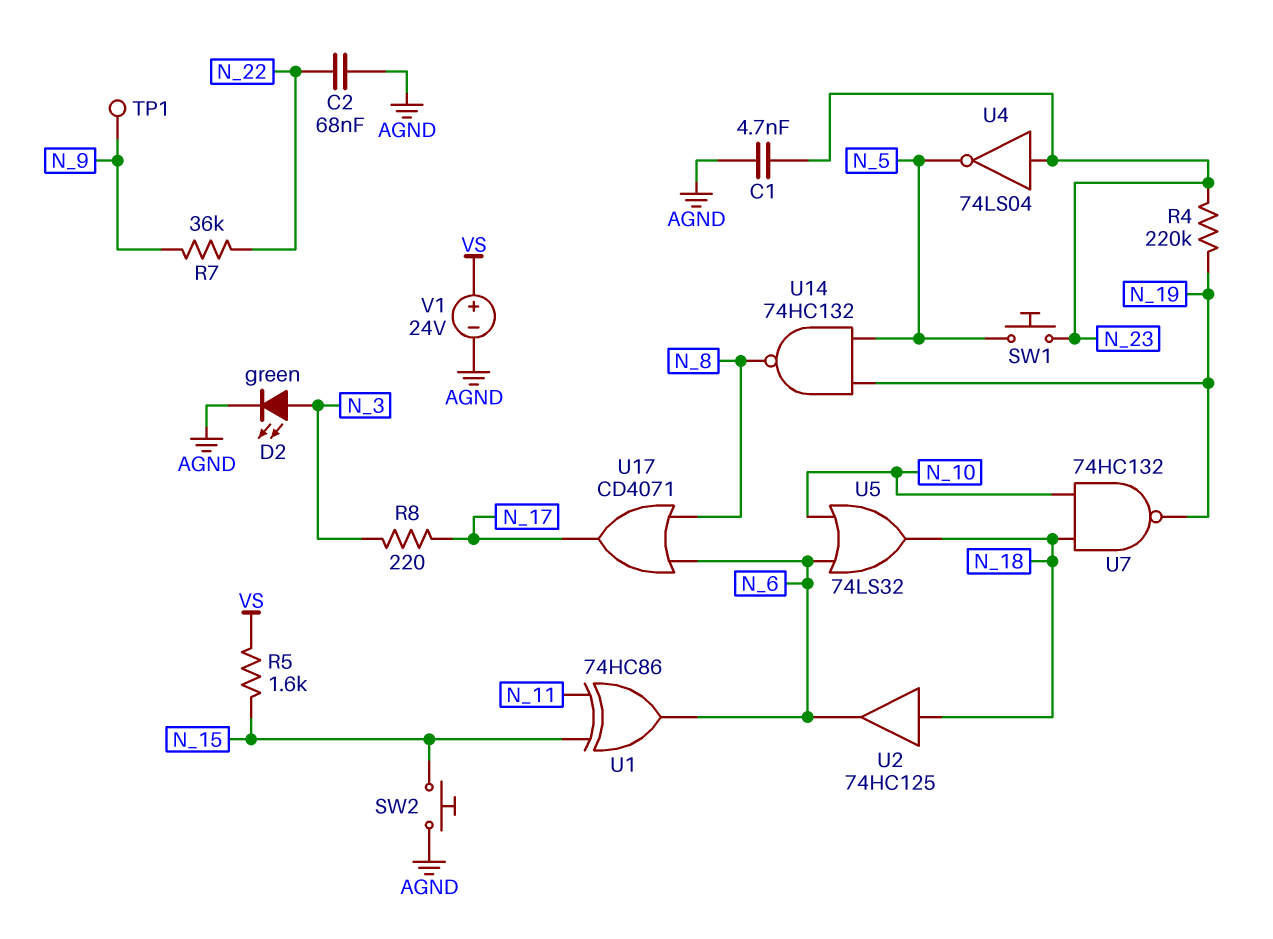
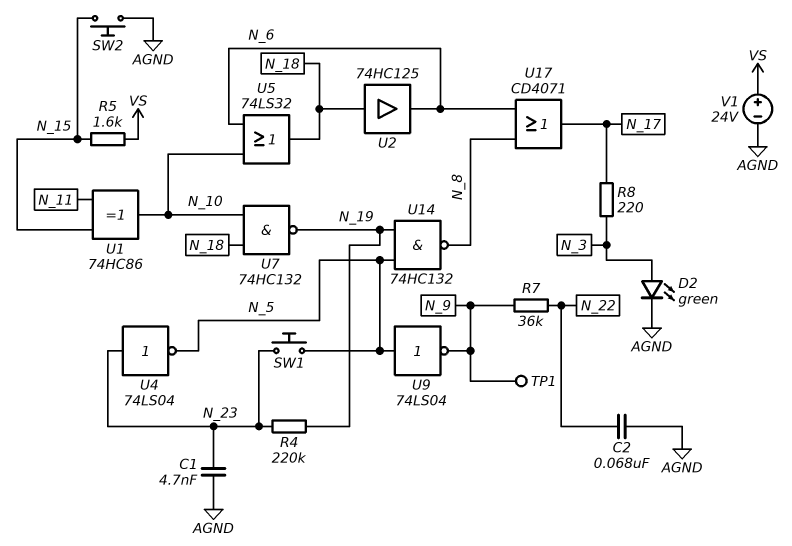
U1: XOR 74HC86 (in N_11, in N_15, out N_6) -> XOR 74HC86 (in N_11, in N_15, out N_10)
U9: none -> NOT 74LS04 (in N_5, out N_9)

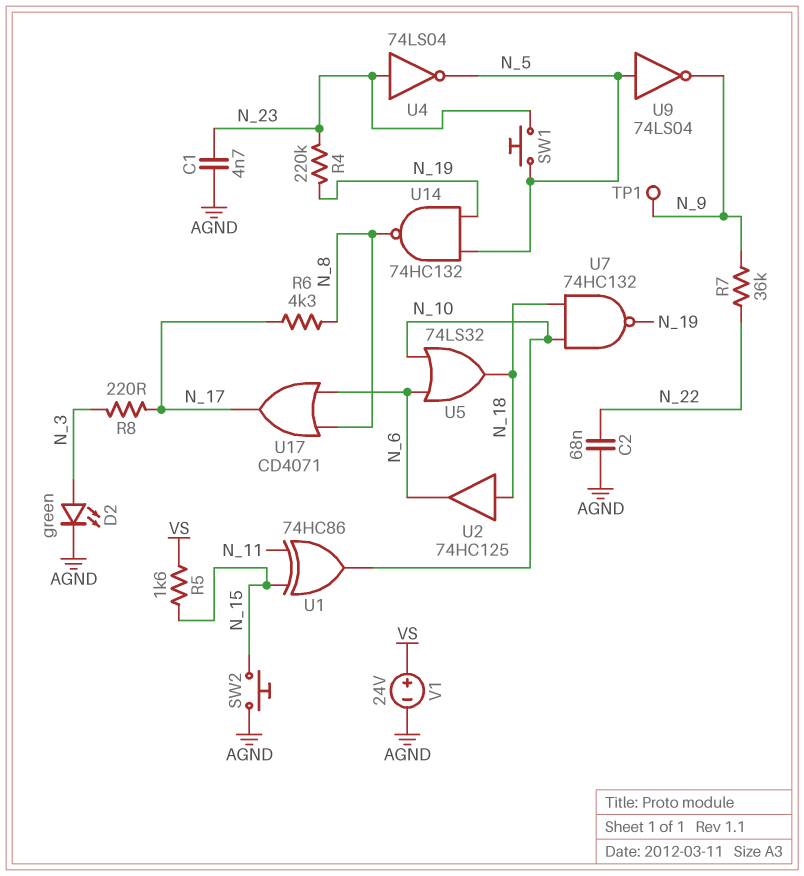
R6: none -> 4.3k (N_8, N_17)

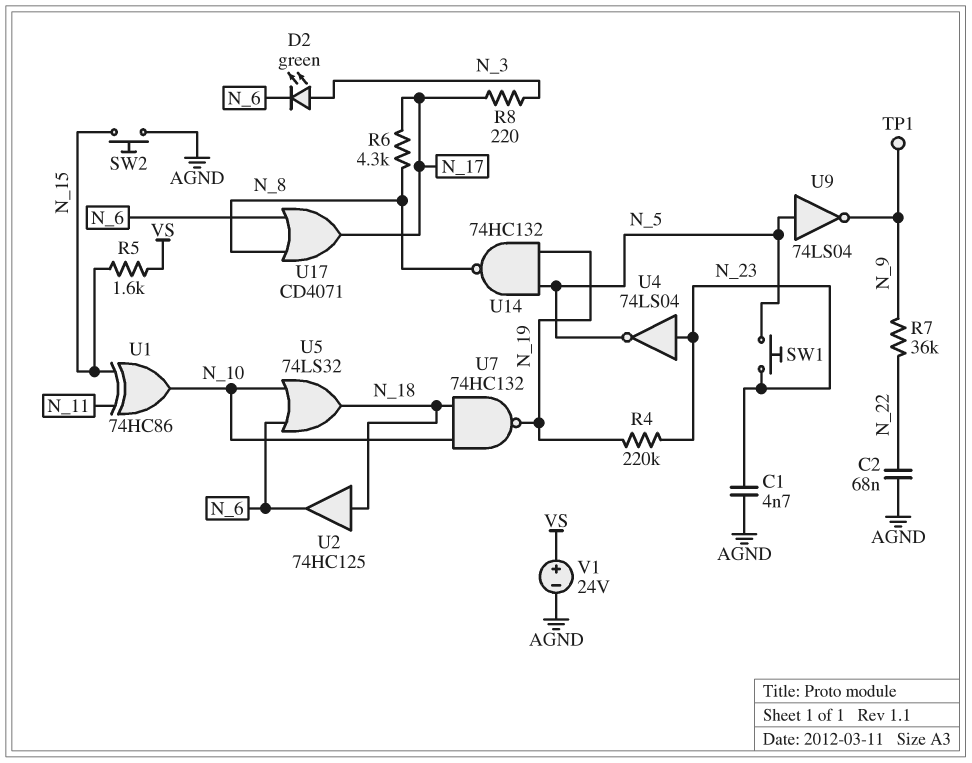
D2: LED green (A N_3, K AGND) -> LED green (A N_3, K N_6)

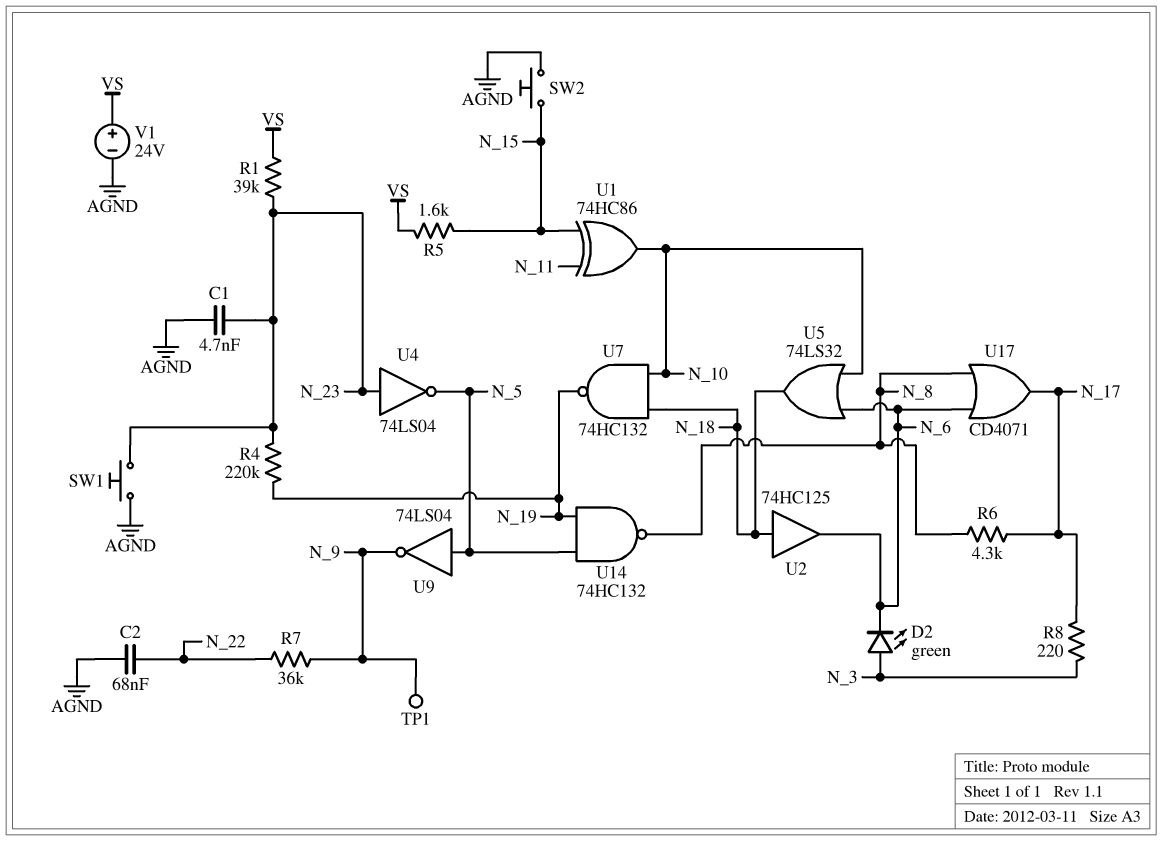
R1: none -> 39k (N_23, VS)
SW1: button (N_5, N_23) -> button (AGND, N_23)

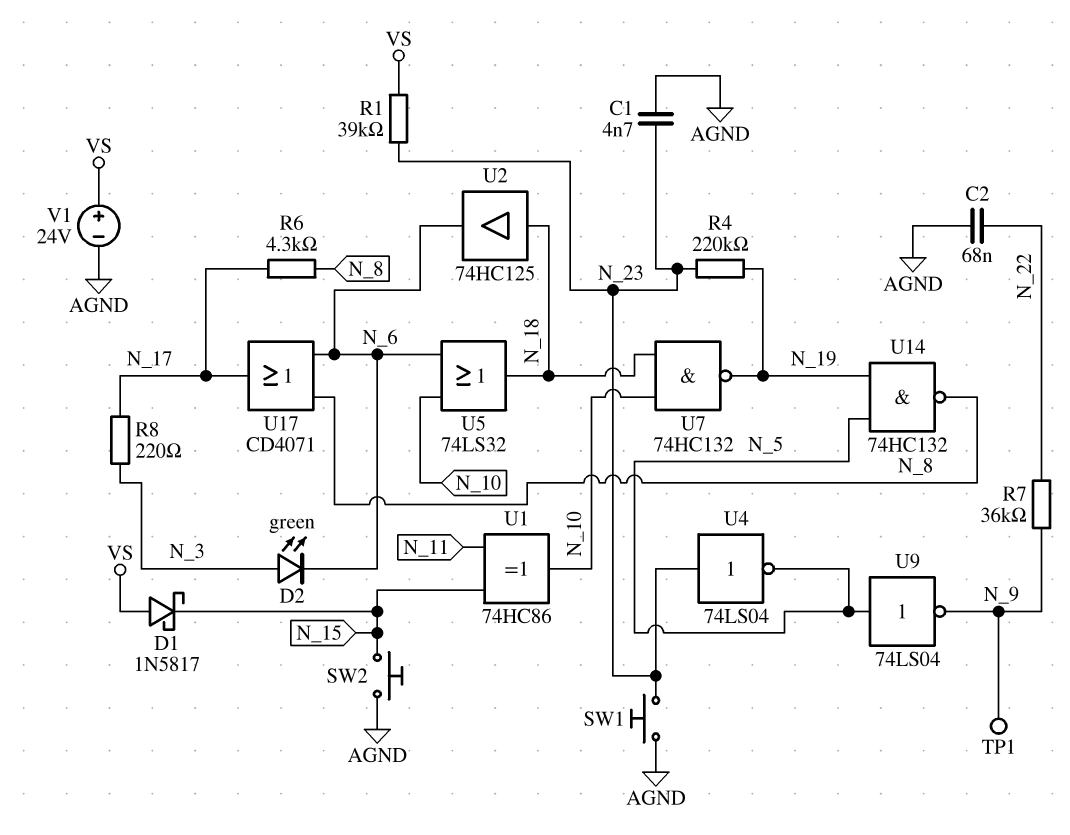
D1: none -> schottky 1N5817 (A VS, K N_15)
R5: 1.6k (N_15, VS) -> none

